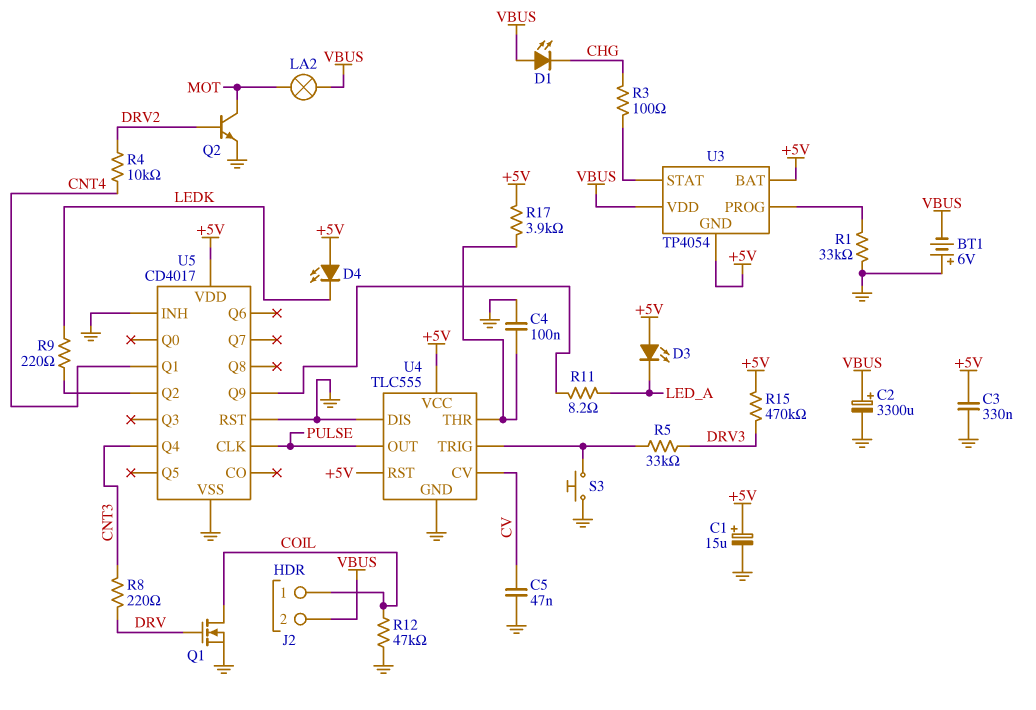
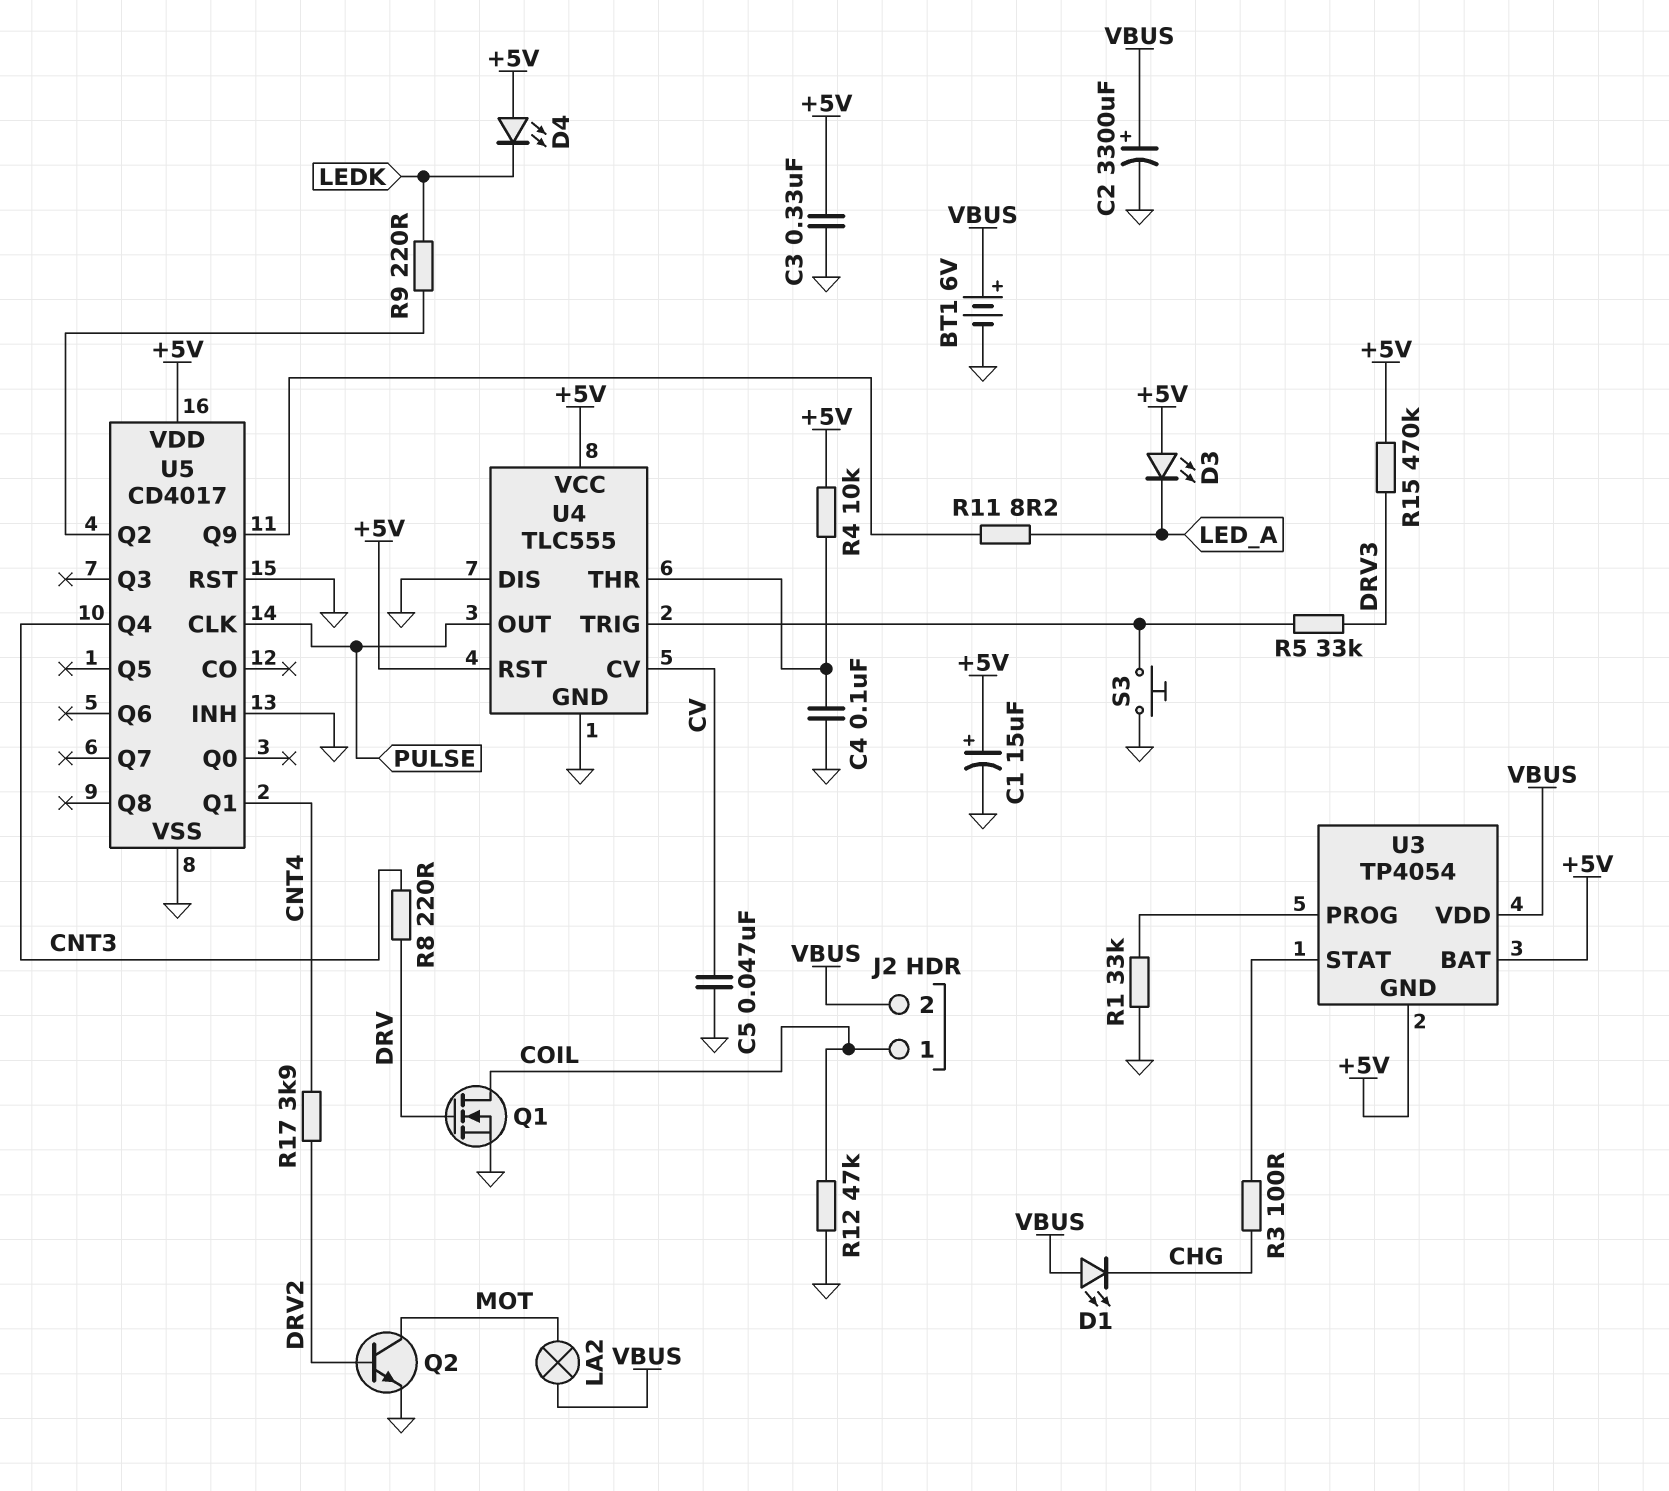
BT1: 6V (plus GND, minus VBUS) -> 6V (plus VBUS, minus GND)
R4: 10k (CNT4, DRV2) -> 10k (+5V, U4/THR)
R17: 3.9k (+5V, U4/THR) -> 3.9k (CNT4, DRV2)

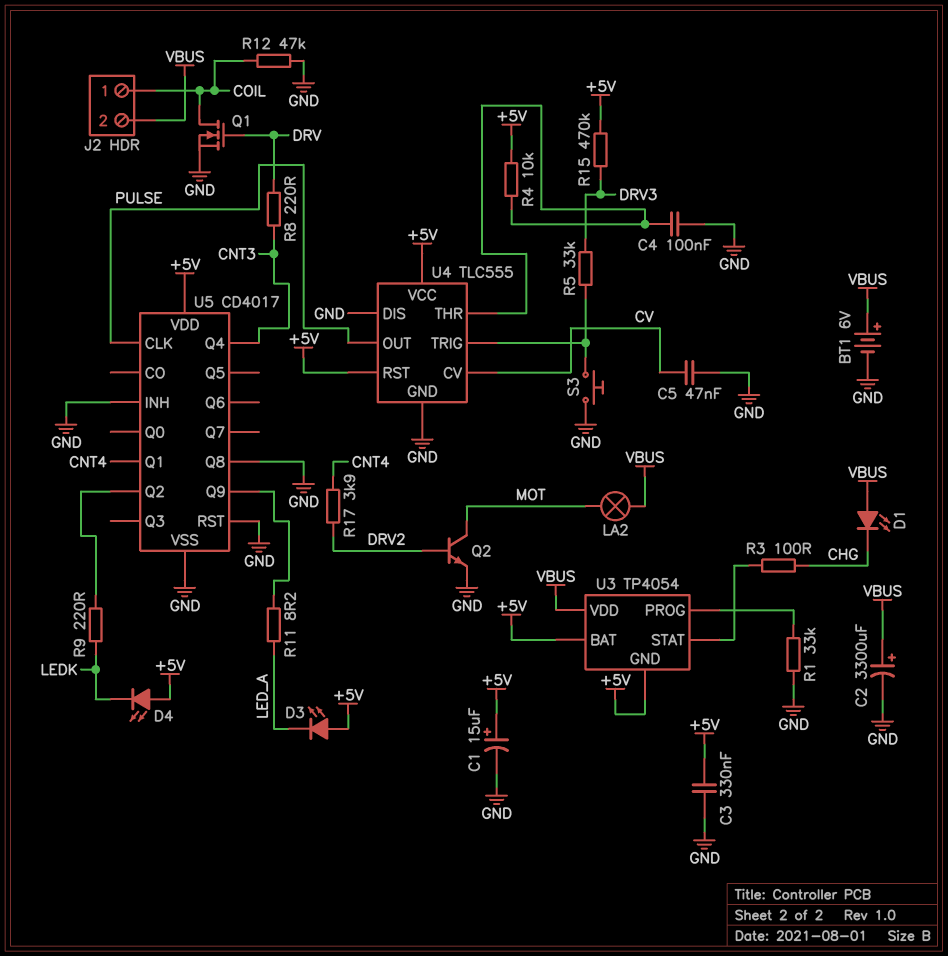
U5 pin Q8: none -> GND

